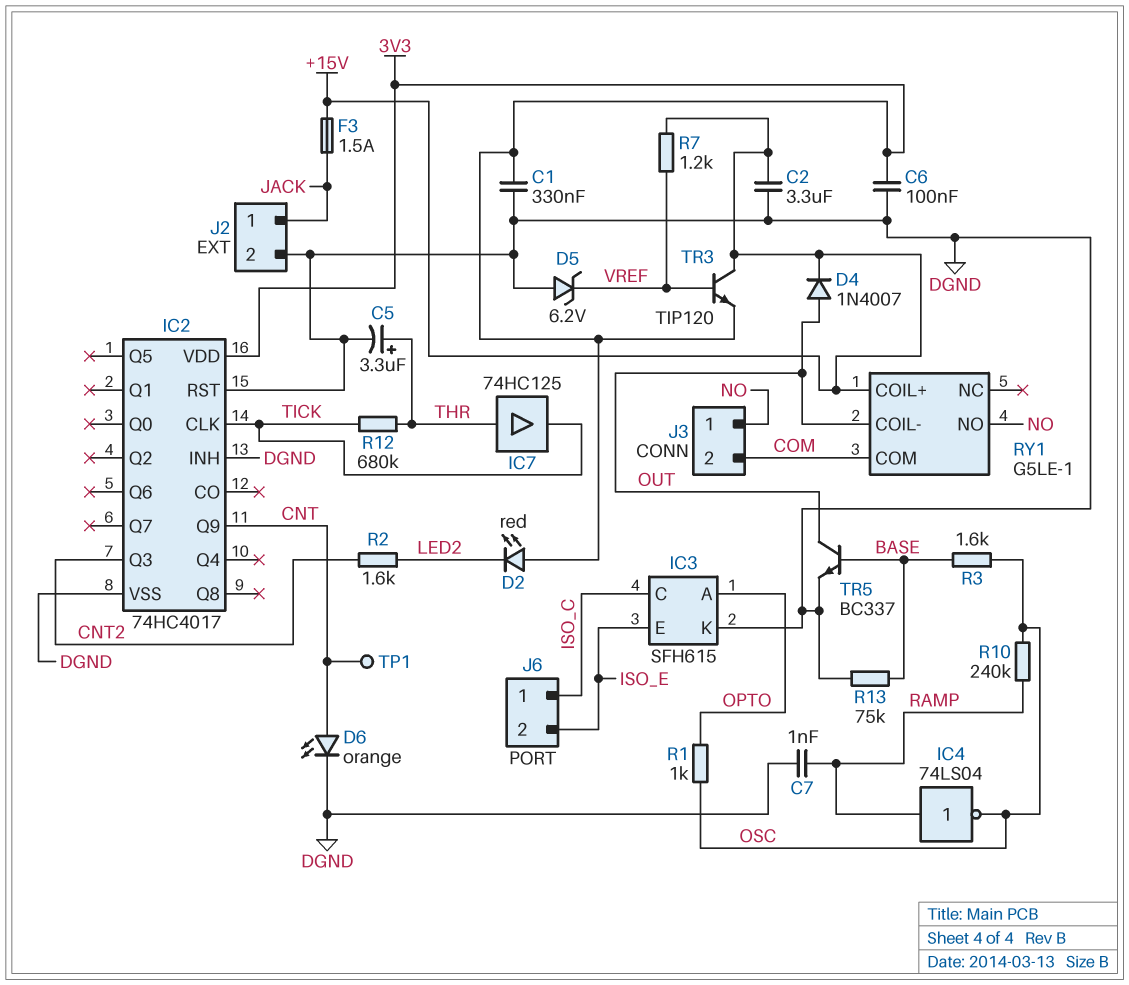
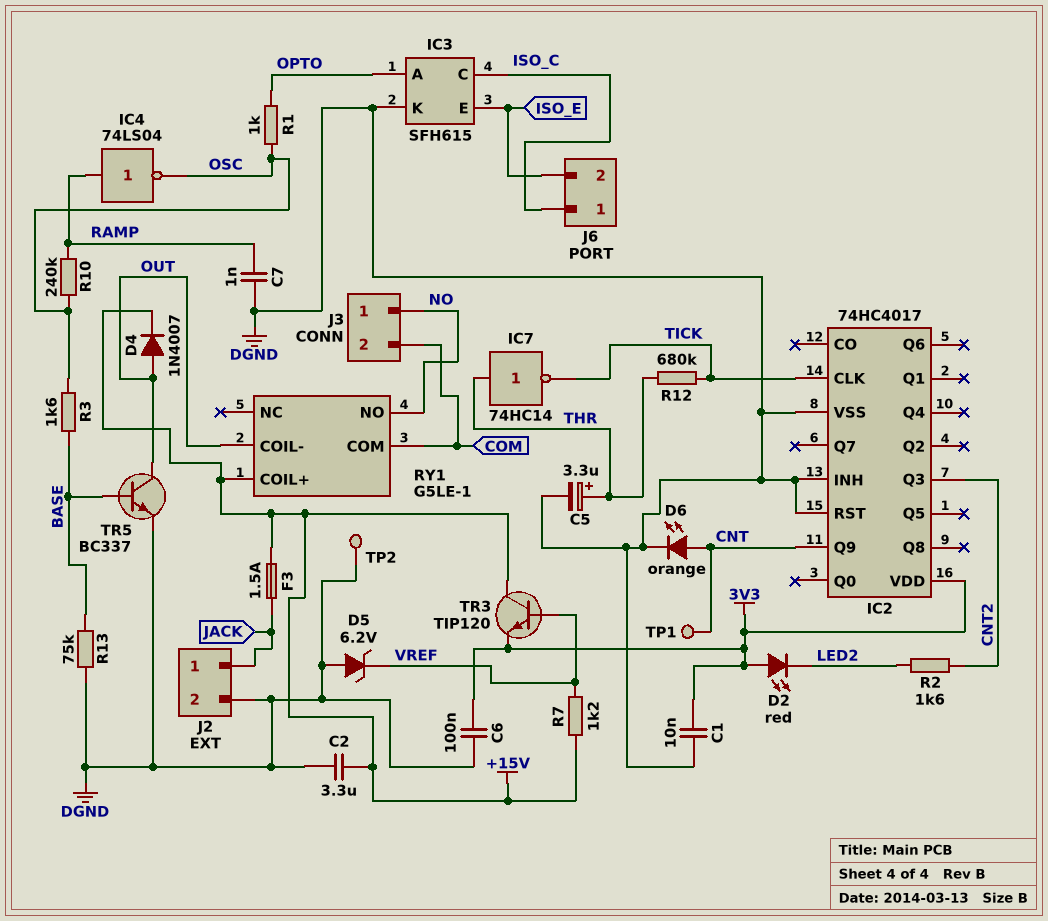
C1: 330nF (3V3, DGND) -> 10nF (3V3, DGND)
IC7: buffer 74HC125 (in THR, out TICK) -> NOT 74HC14 (in THR, out TICK)
TP2: none -> test point (DGND)

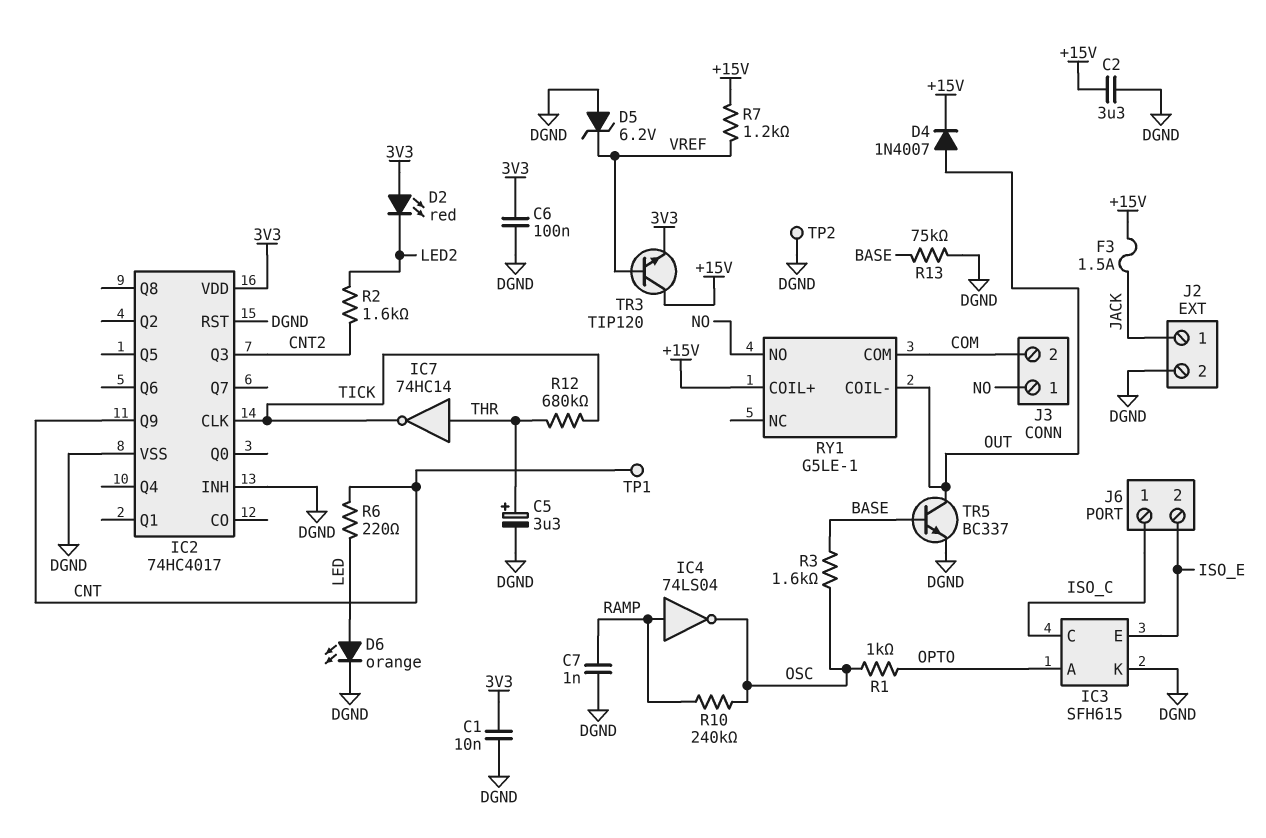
D6: LED orange (A CNT, K DGND) -> LED orange (A LED, K DGND)
R6: none -> 220 (CNT, LED)

